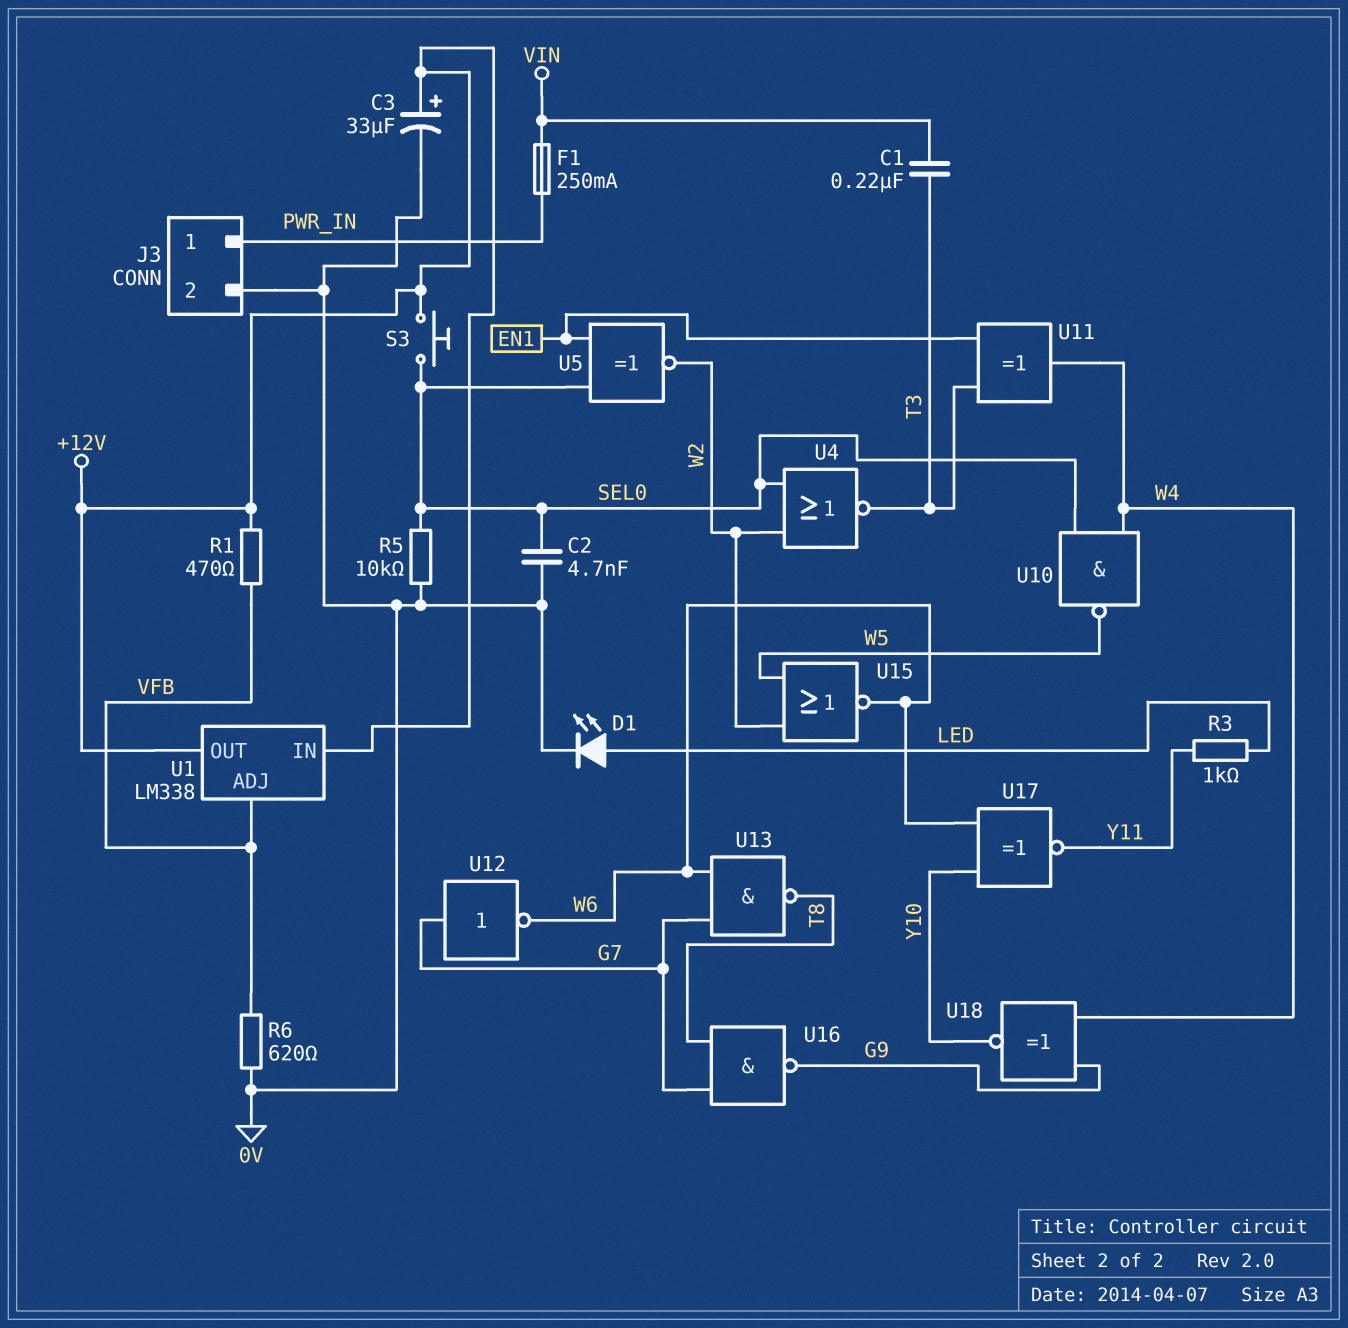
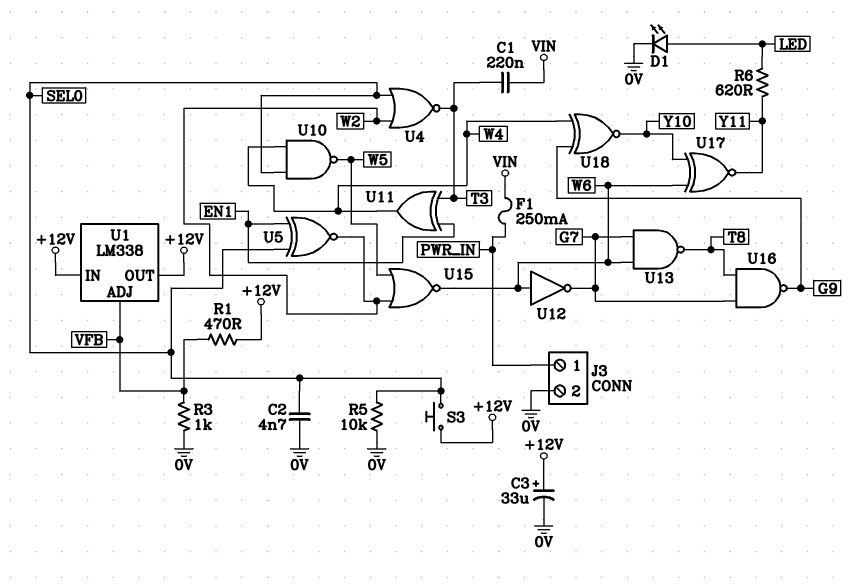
R3: 1k (LED, Y11) -> 1k (0V, VFB)
R6: 620 (0V, VFB) -> 620 (LED, Y11)
U12: NOT (in G7, out W6) -> NOT (in W6, out G7)

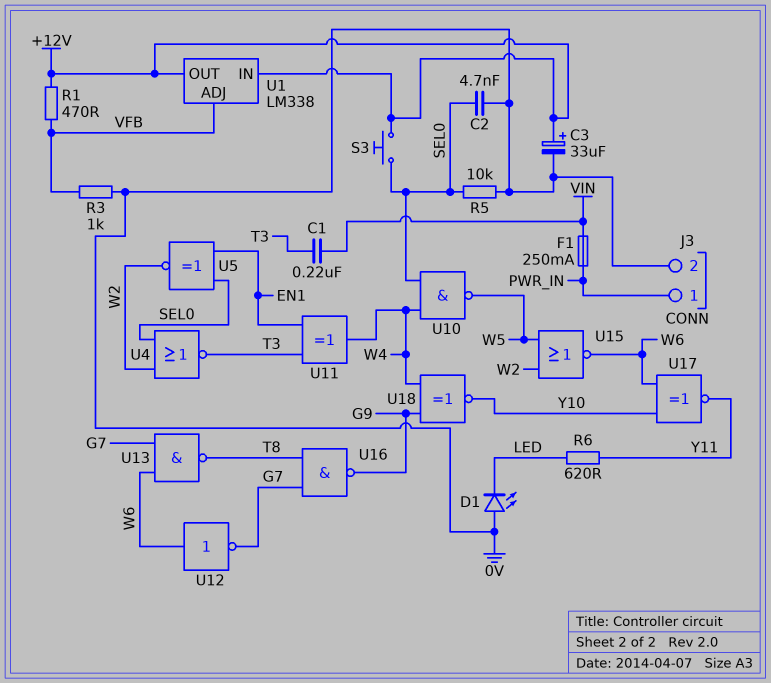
D1: LED (A LED, K 0V) -> LED (A 0V, K LED)

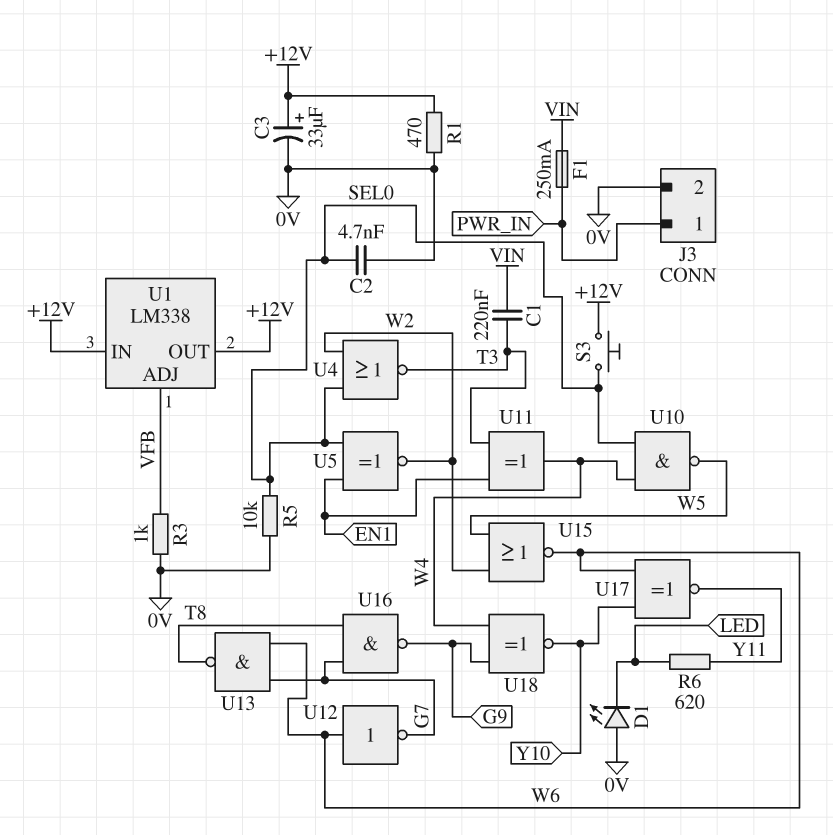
R1: 470 (+12V, VFB) -> 470 (+12V, 0V)

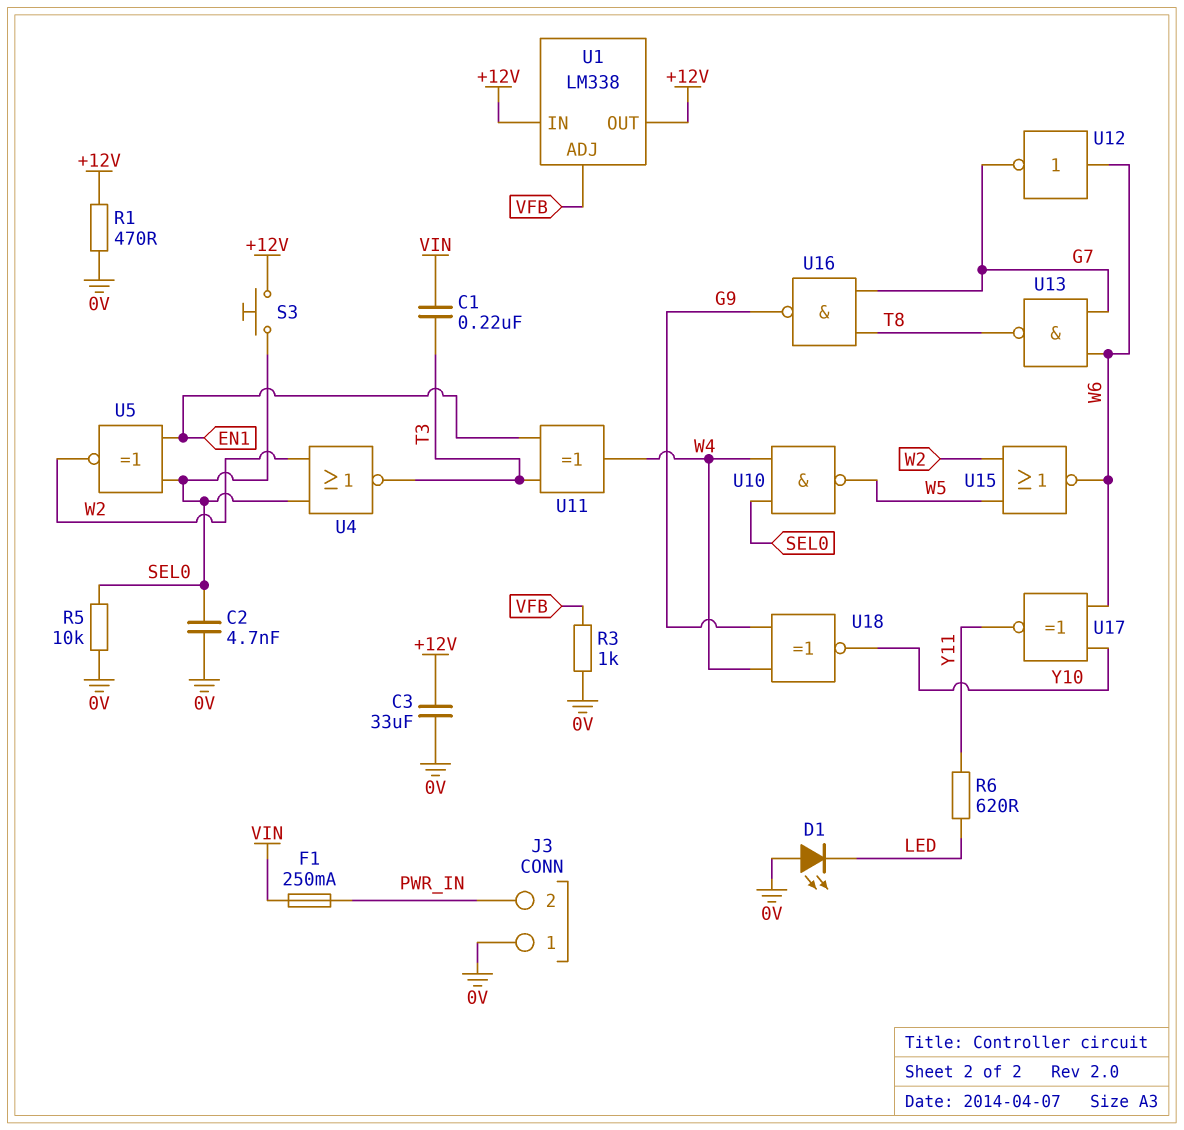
C3: 33uF (plus +12V, minus 0V) -> 33uF (+12V, 0V)
J3 pin 1: PWR_IN -> 0V
J3 pin 2: 0V -> PWR_IN

